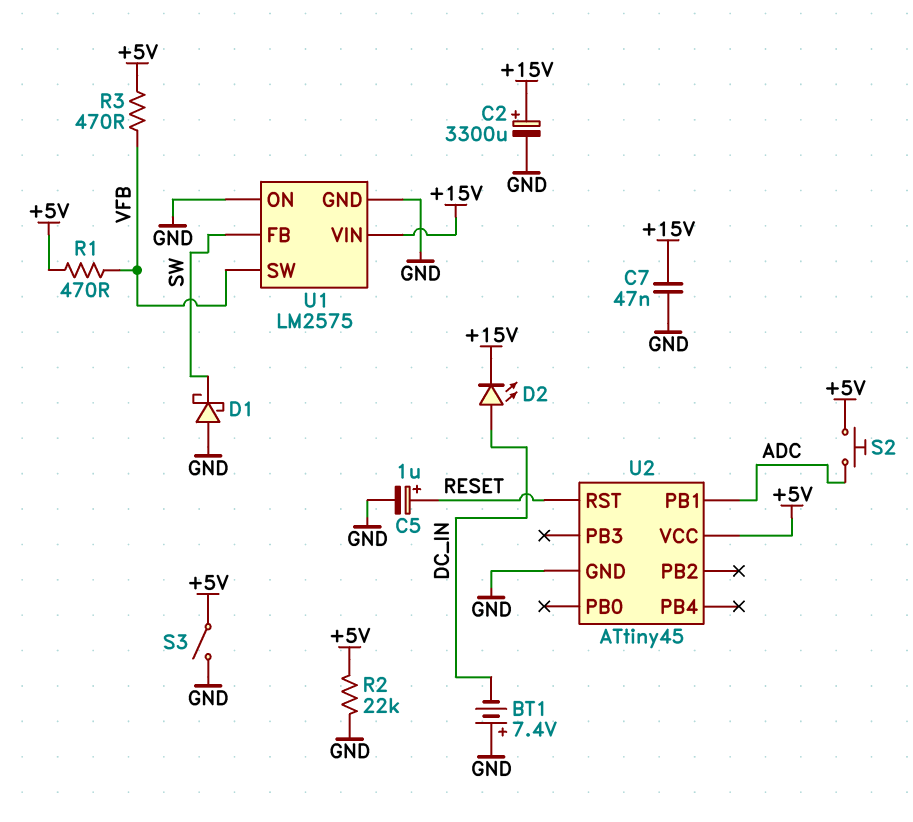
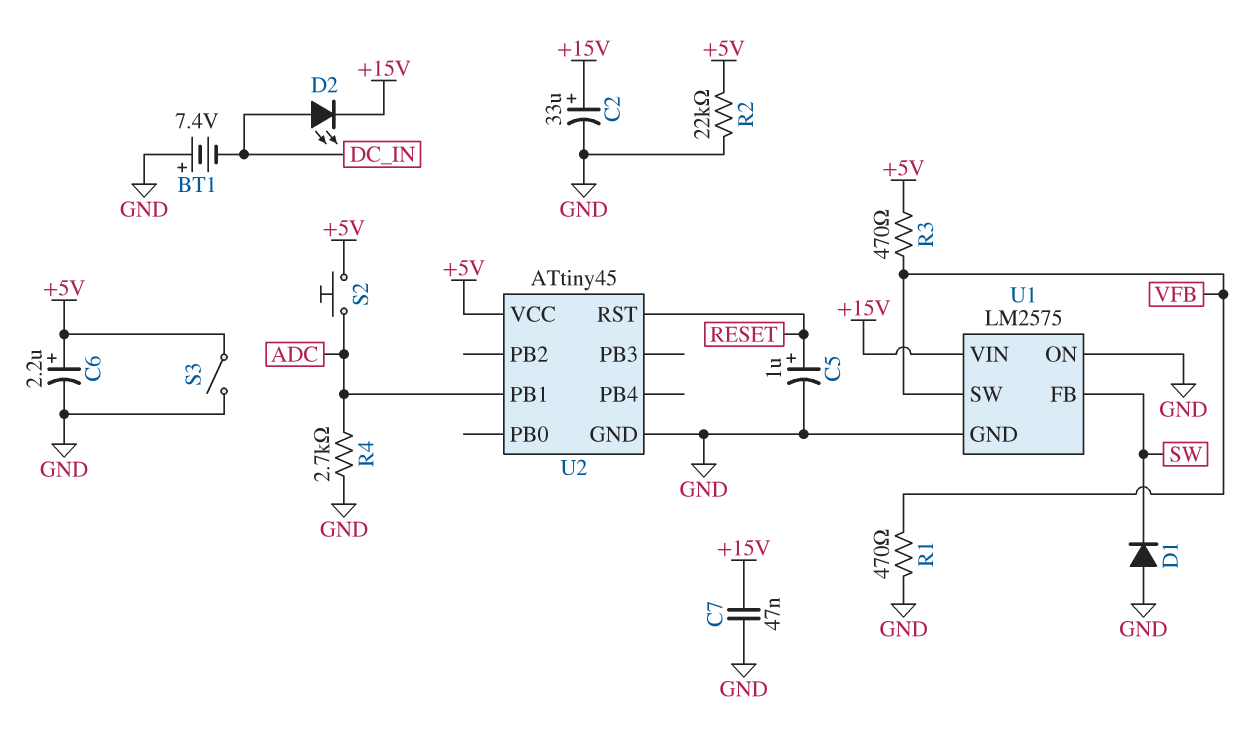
C2: 3300uF (plus +15V, minus GND) -> 33uF (plus +15V, minus GND)
C6: none -> 2.2uF (plus +5V, minus GND)
D1: schottky (A GND, K SW) -> diode (A GND, K SW)
R1: 470 (+5V, VFB) -> 470 (GND, VFB)
R4: none -> 2.7k (ADC, GND)

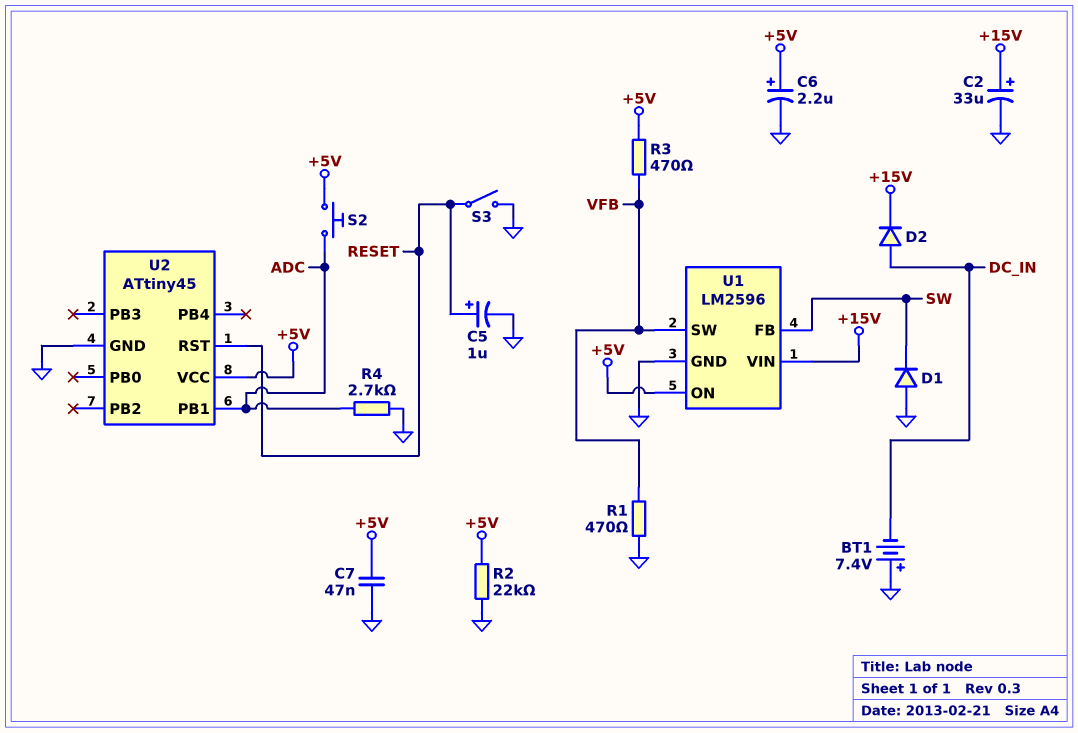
C7: 47nF (+15V, GND) -> 47nF (+5V, GND)
D2: LED (A DC_IN, K +15V) -> diode (A DC_IN, K +15V)
S3: switch (+5V, GND) -> switch (GND, RESET)
U1: LM2575 -> LM2596
U1 pin ON: GND -> +5V

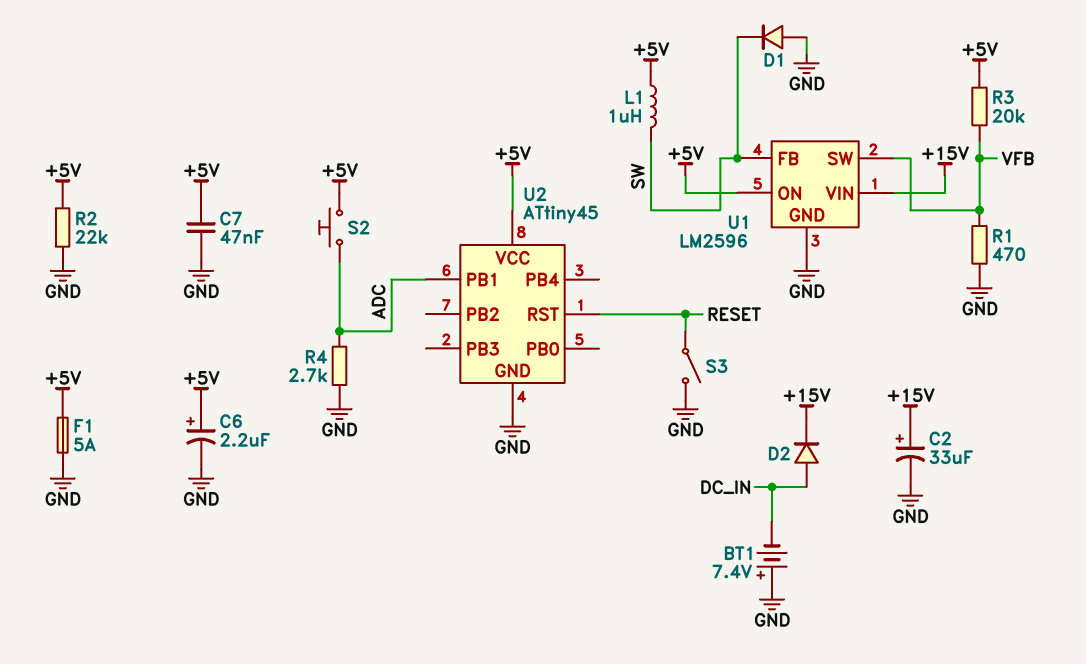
C5: 1uF (plus RESET, minus GND) -> none
F1: none -> 5A (+5V, GND)
L1: none -> 1uH (+5V, SW)
R3: 470 (+5V, VFB) -> 20k (+5V, VFB)

